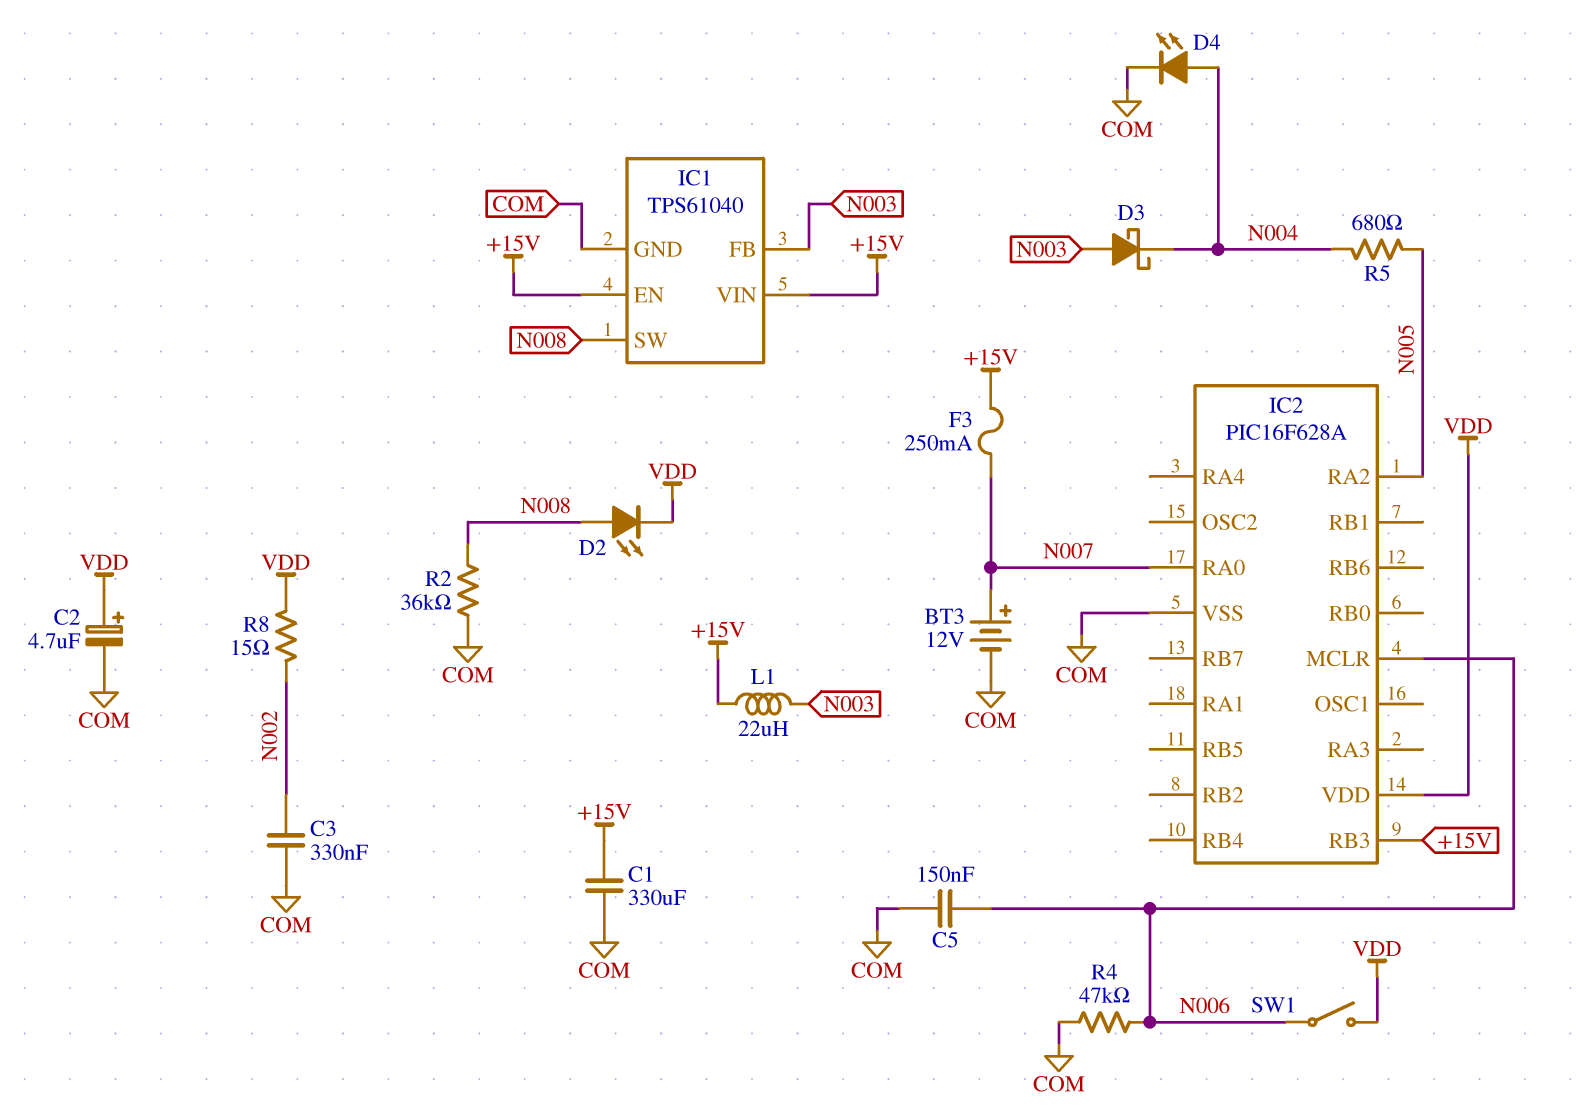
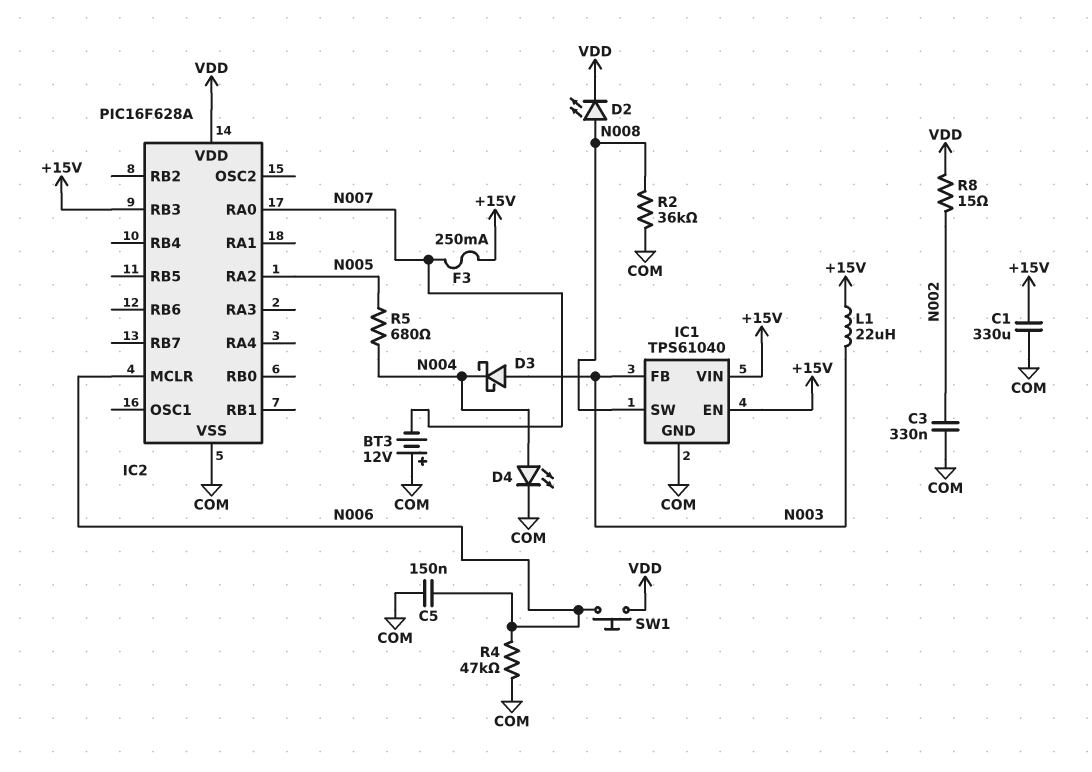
BT3: 12V (plus N007, minus COM) -> 12V (plus COM, minus N007)
C2: 4.7uF (plus VDD, minus COM) -> none
SW1: switch (N006, VDD) -> button (N006, VDD)

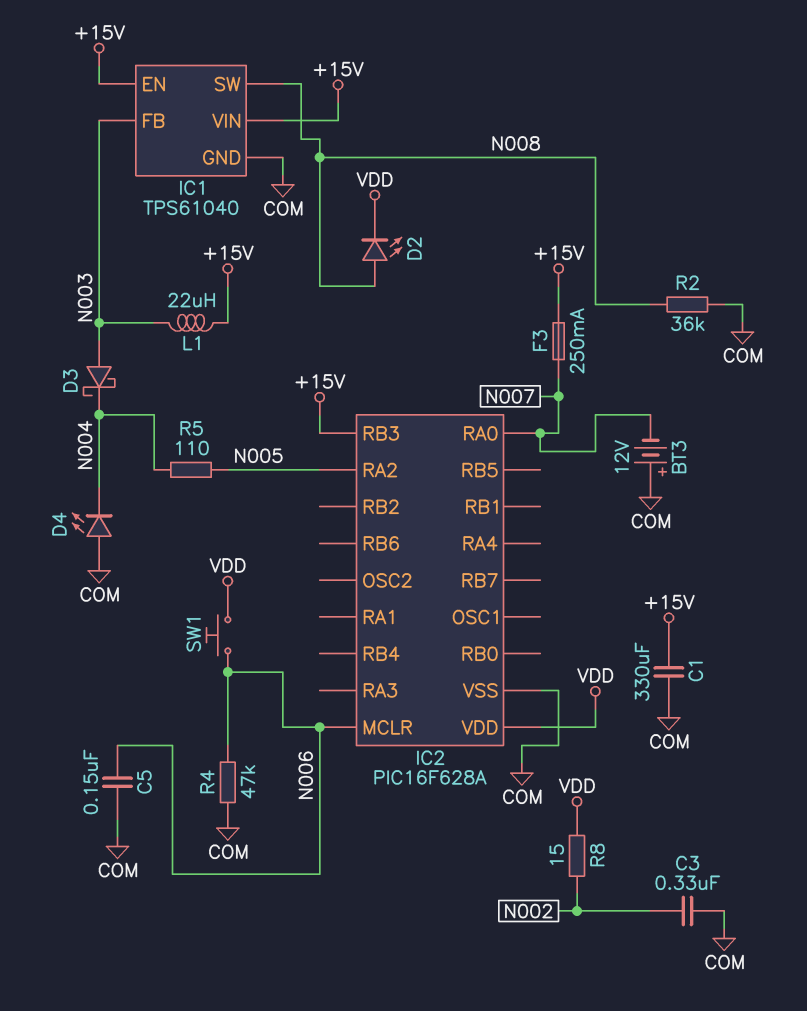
D4: LED (A N004, K COM) -> LED (A COM, K N004)
R5: 680 (N004, N005) -> 110 (N004, N005)

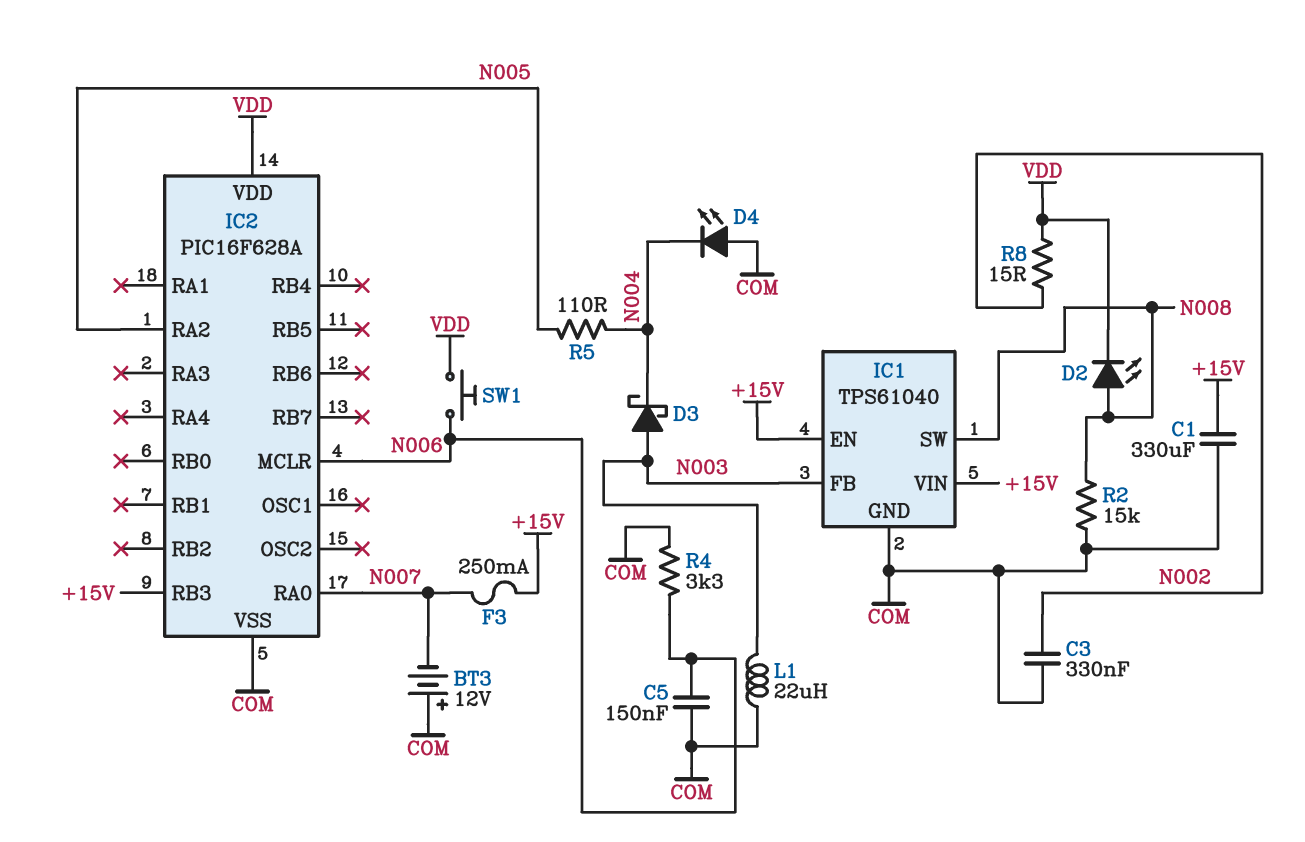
L1: 22uH (+15V, N003) -> 22uH (COM, N003)
R2: 36k (COM, N008) -> 15k (COM, N008)
R4: 47k (COM, N006) -> 3.3k (COM, N006)

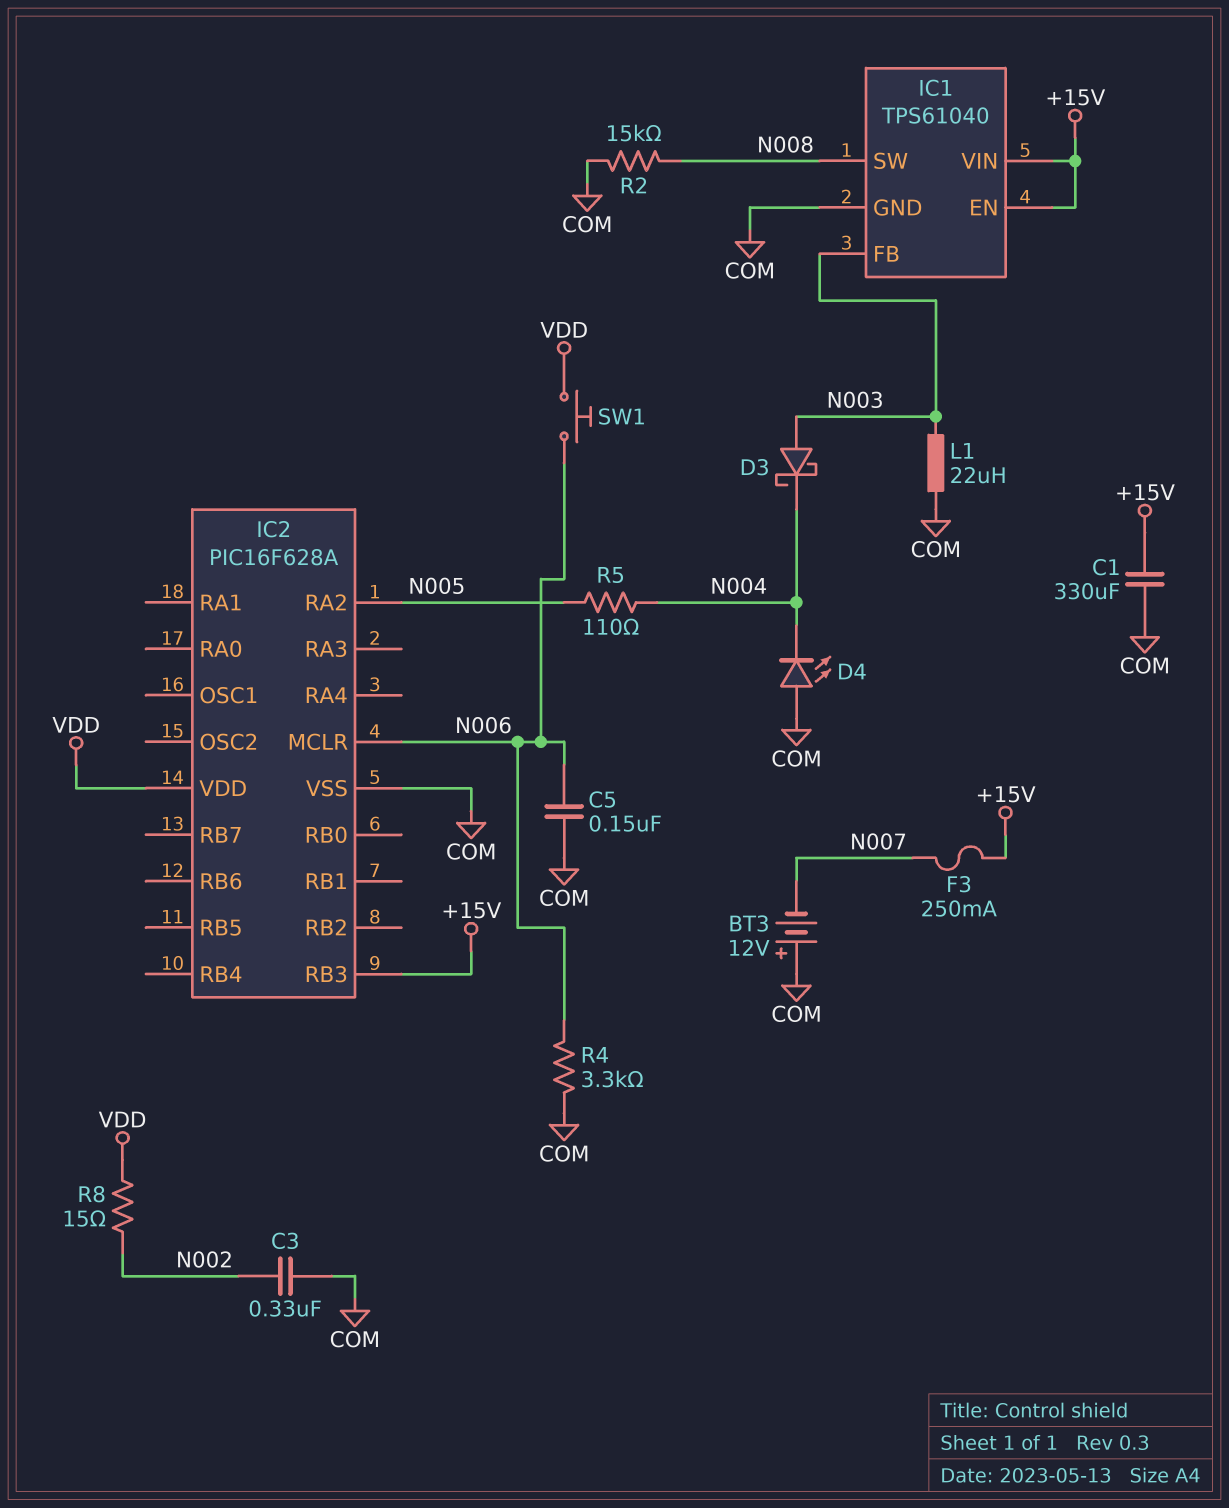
D2: LED (A N008, K VDD) -> none
IC2 pin RA0: N007 -> none

